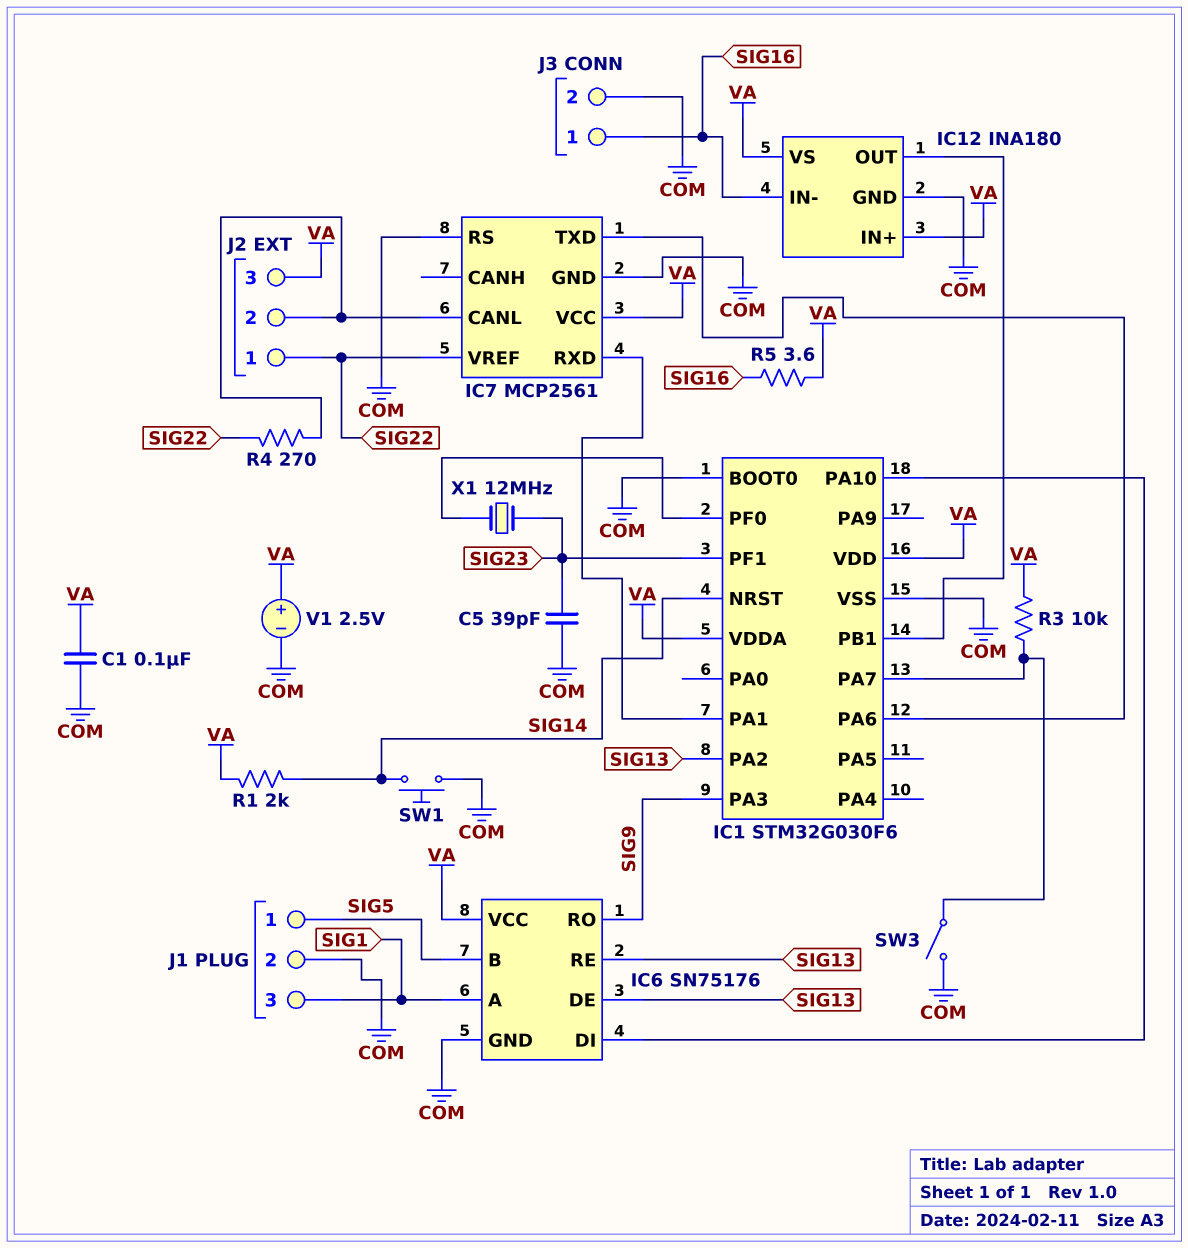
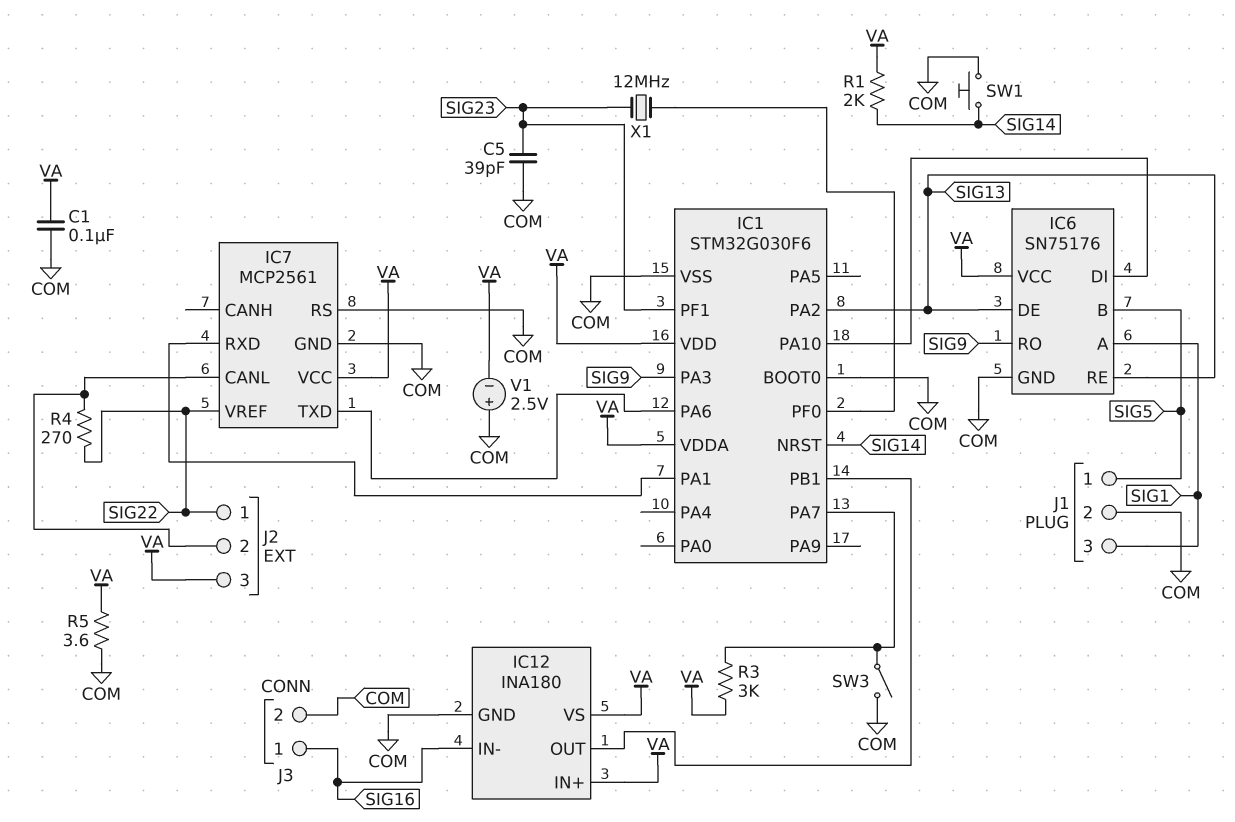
R3: 10k (IC1/PA7, VA) -> 3k (IC1/PA7, VA)
R5: 3.6 (SIG16, VA) -> 3.6 (COM, VA)
V1: 2.5V (plus VA, minus COM) -> 2.5V (plus COM, minus VA)

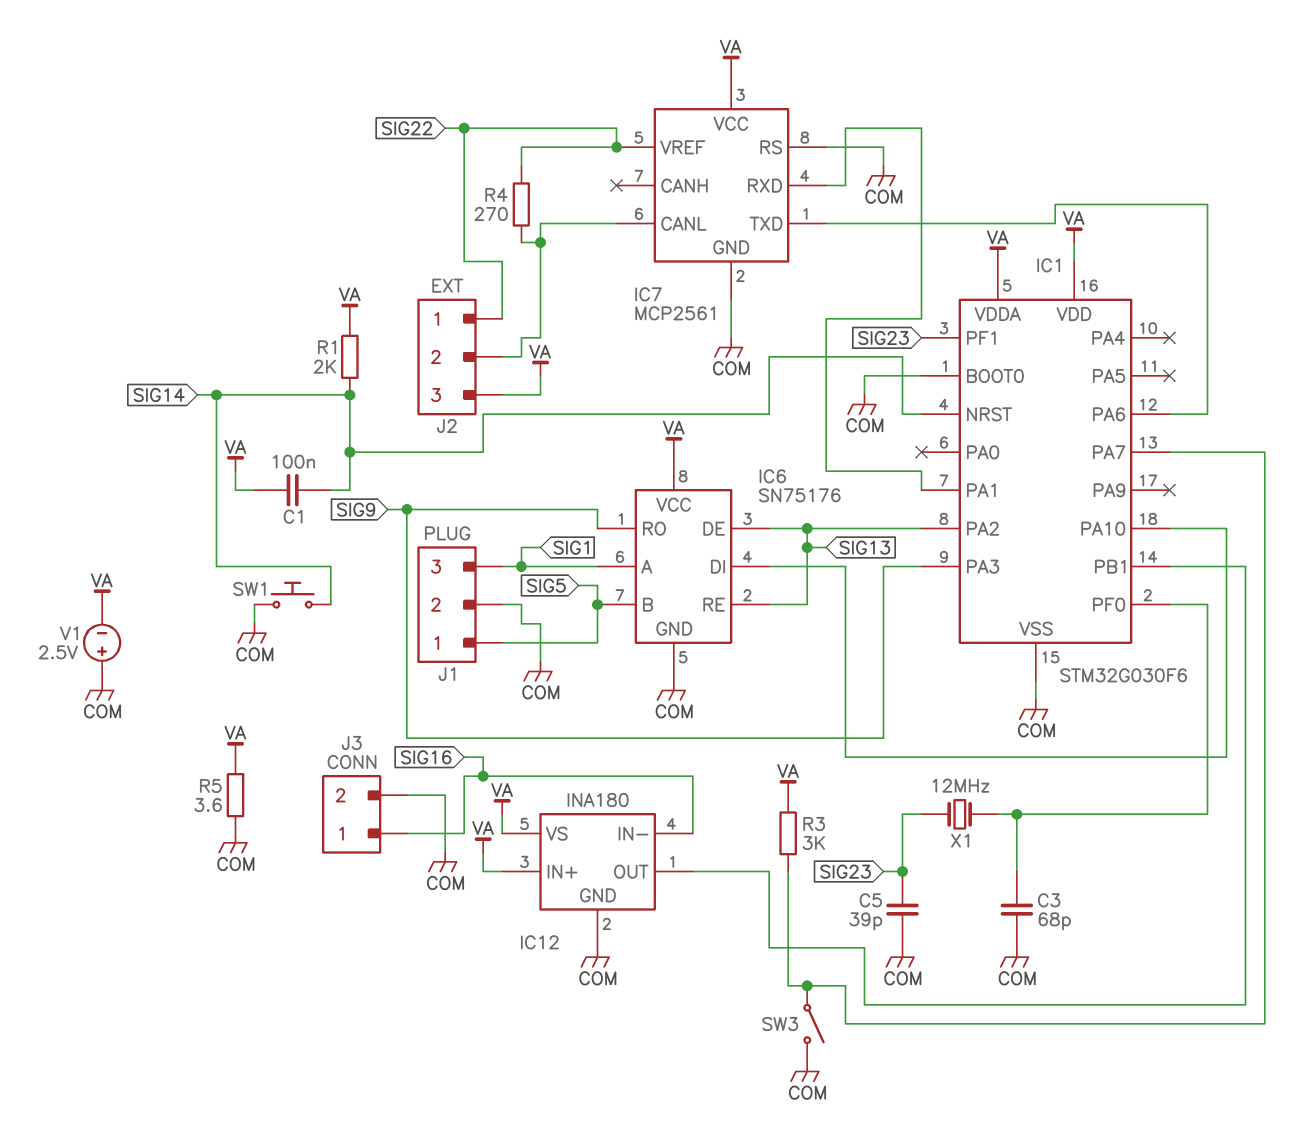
C1: 100nF (COM, VA) -> 100nF (SIG14, VA)
C3: none -> 68pF (COM, IC1/PF0)

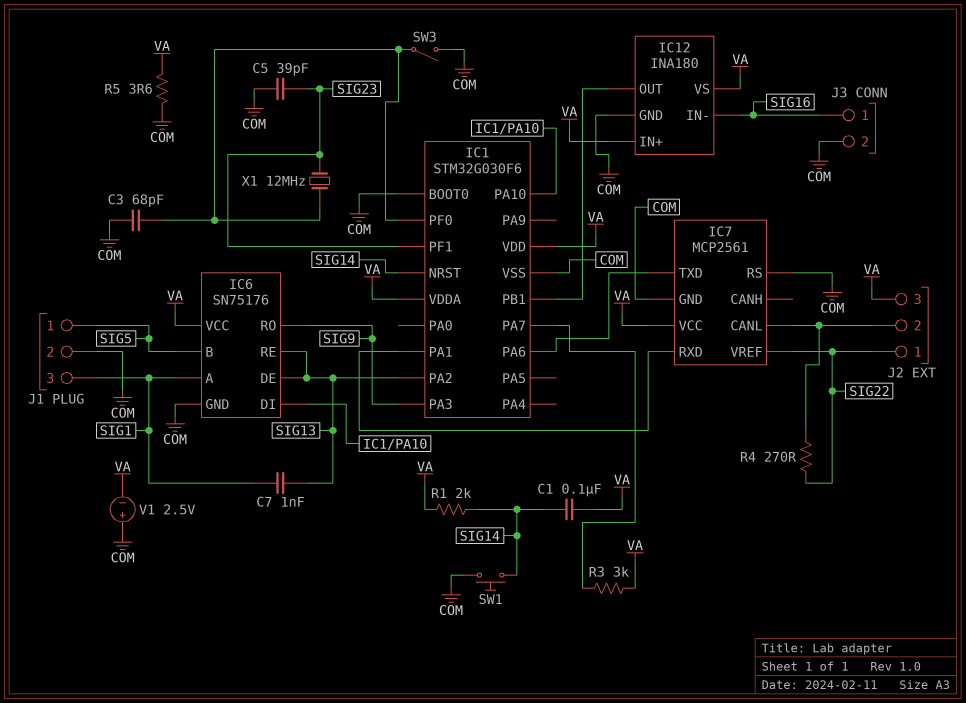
C7: none -> 1nF (SIG1, SIG13)
SW3: switch (COM, IC1/PA7) -> switch (COM, IC1/PF0)

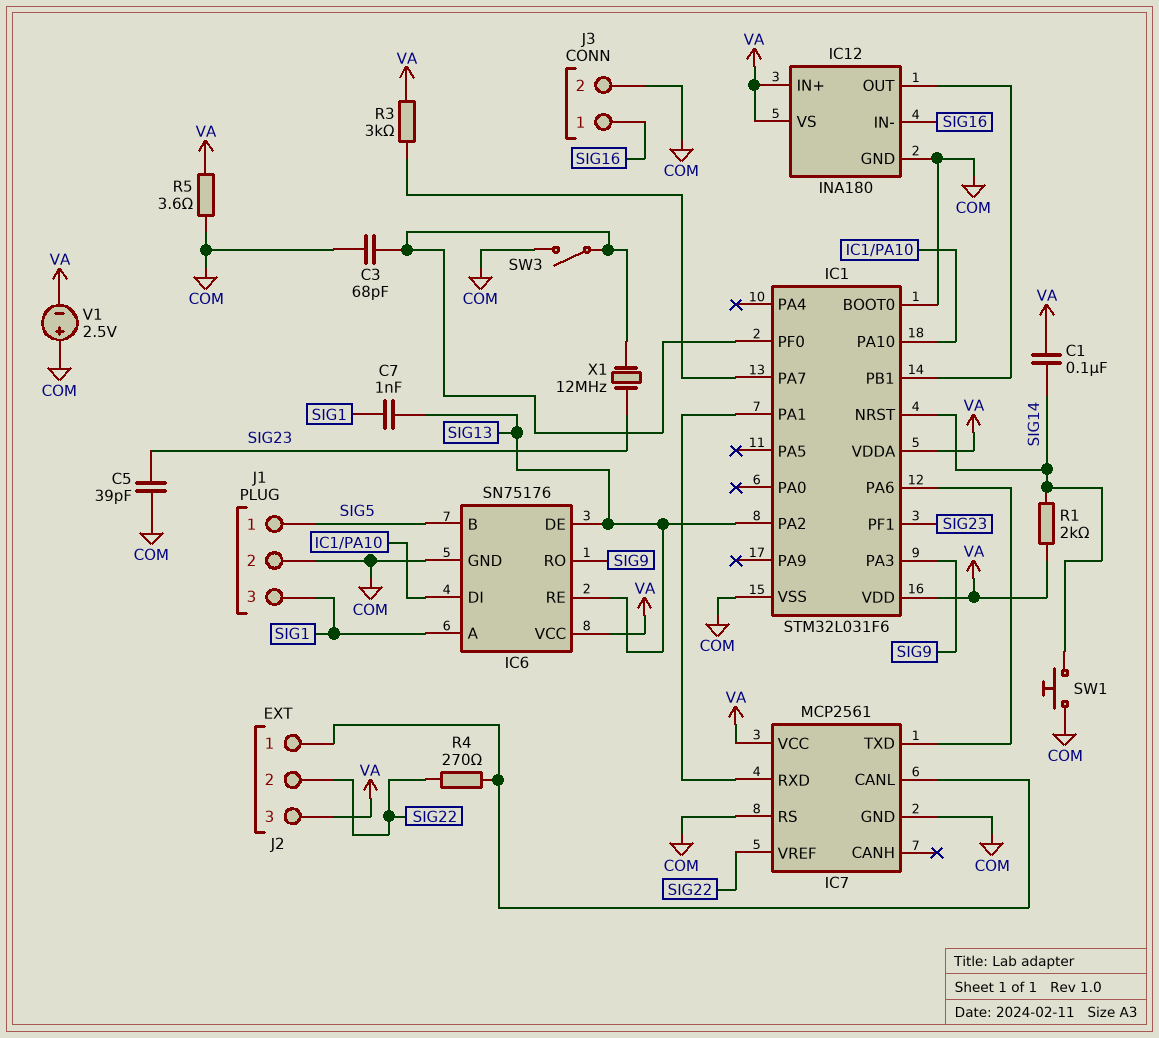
IC1: STM32G030F6 -> STM32L031F6
J2 pin 1: SIG22 -> IC7/CANL
J2 pin 2: IC7/CANL -> SIG22

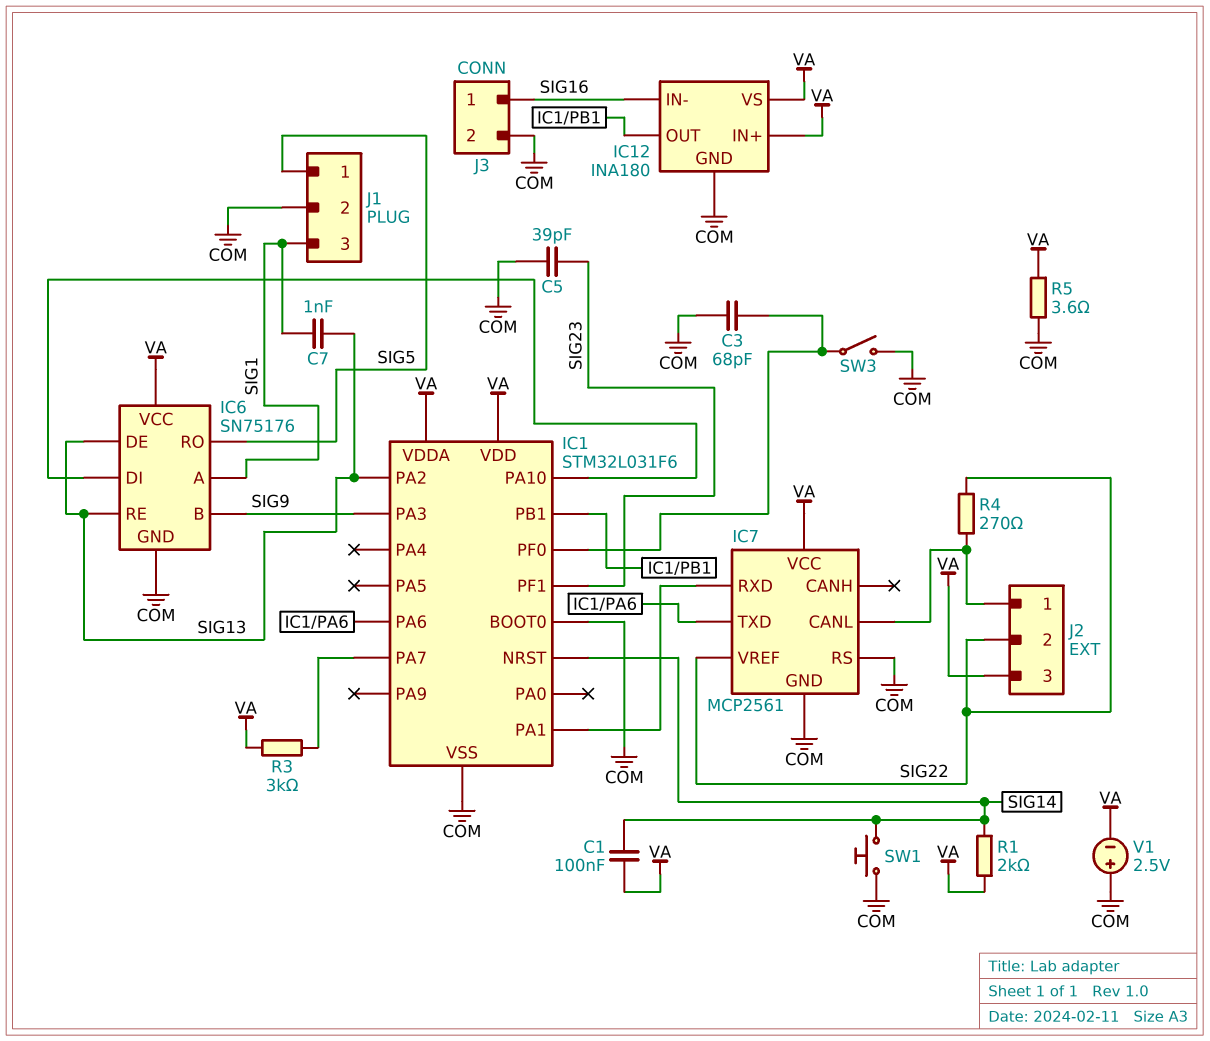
IC6 pin B: SIG5 -> SIG9
IC6 pin RO: SIG9 -> SIG5
X1: 12MHz (IC1/PF0, SIG23) -> none

